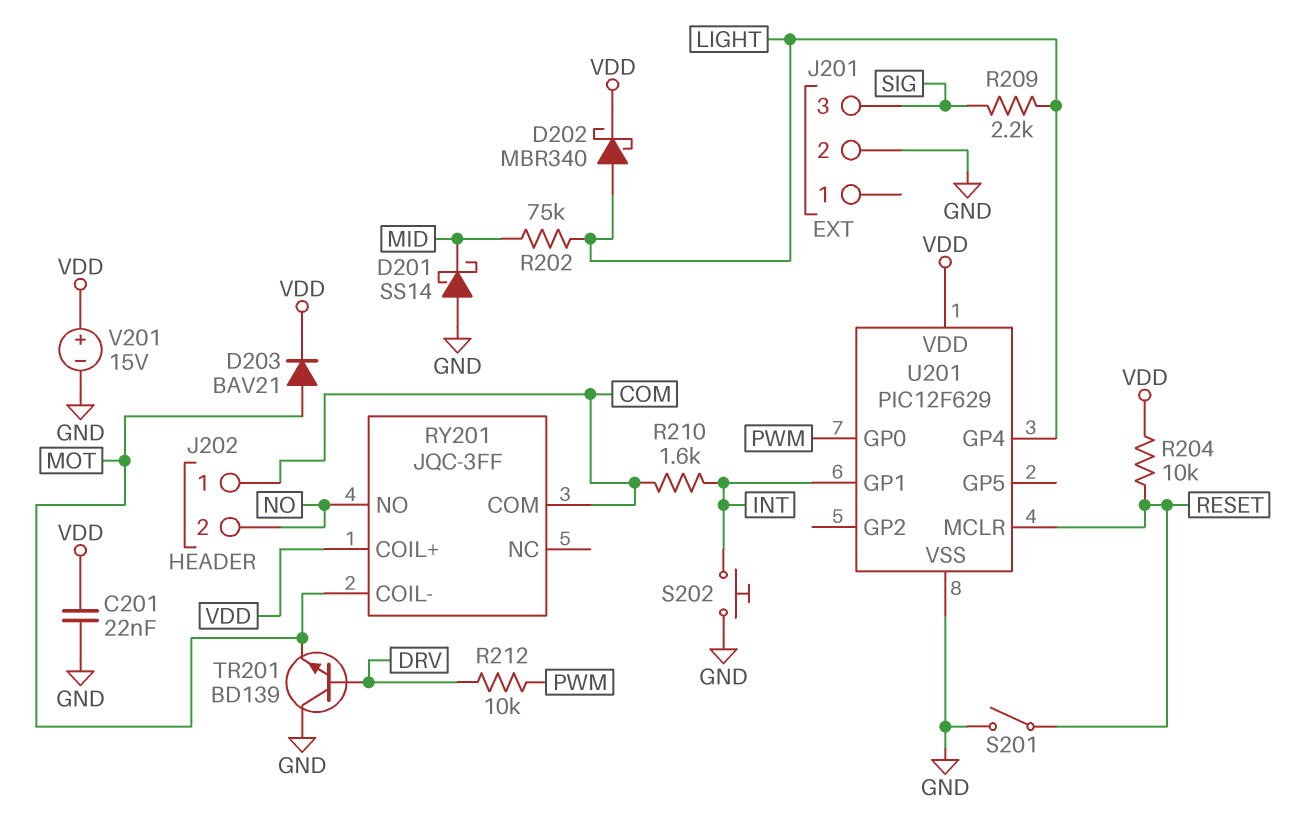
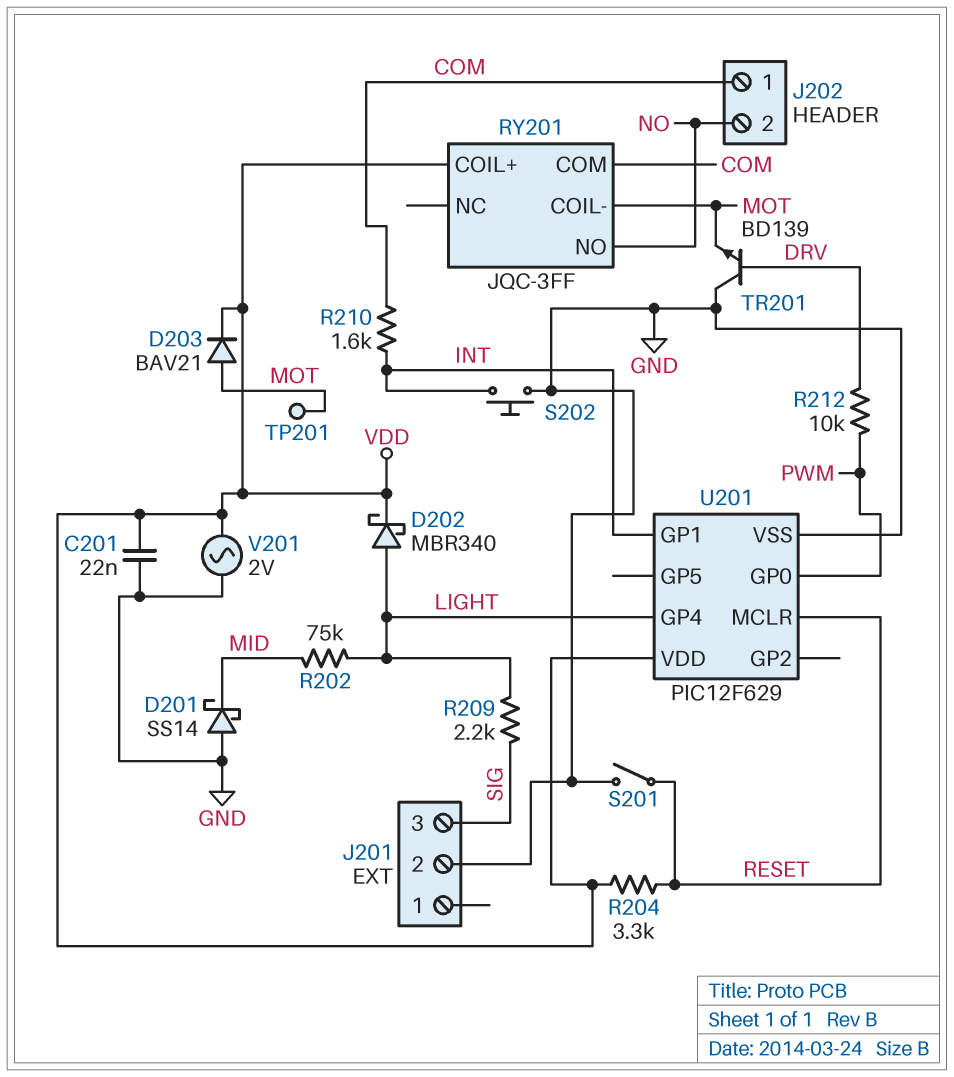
R204: 10k (RESET, VDD) -> 3.3k (RESET, VDD)
TP201: none -> test point (MOT)
V201: 15V (plus VDD, minus GND) -> AC 2V (GND, VDD)

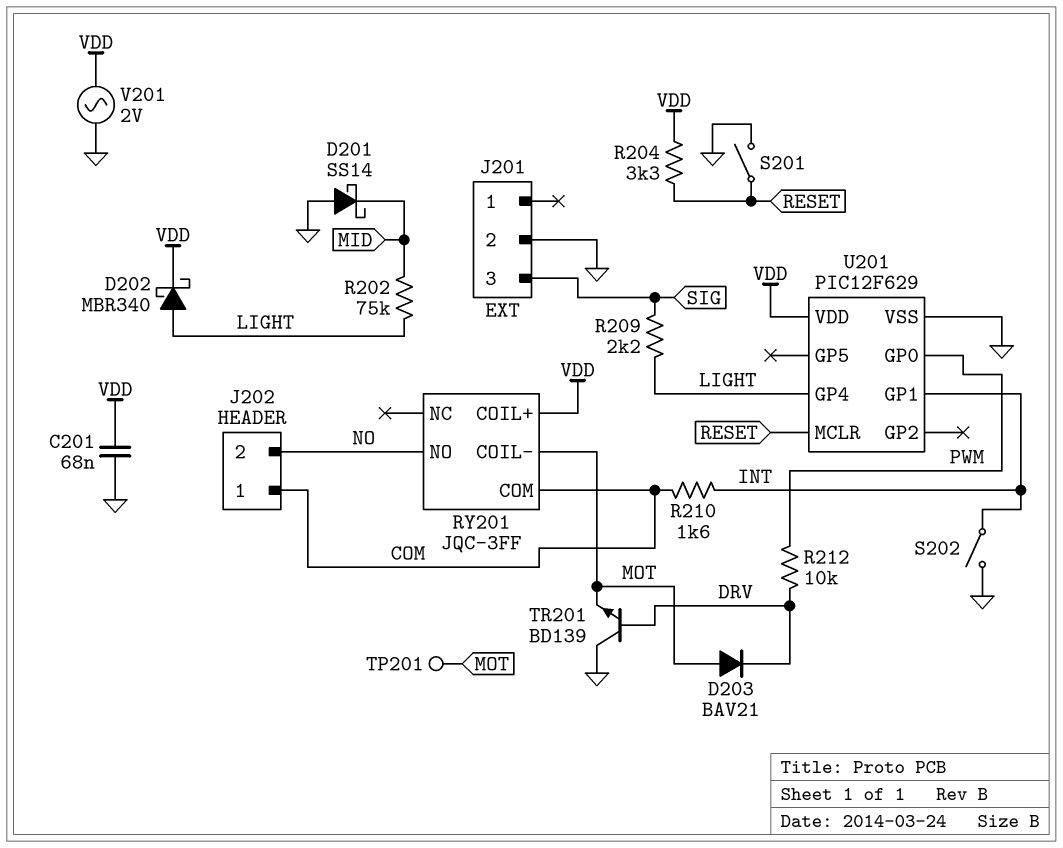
C201: 22nF (GND, VDD) -> 68nF (GND, VDD)
D203: diode BAV21 (A MOT, K VDD) -> diode BAV21 (A MOT, K DRV)
S202: button (GND, INT) -> switch (GND, INT)

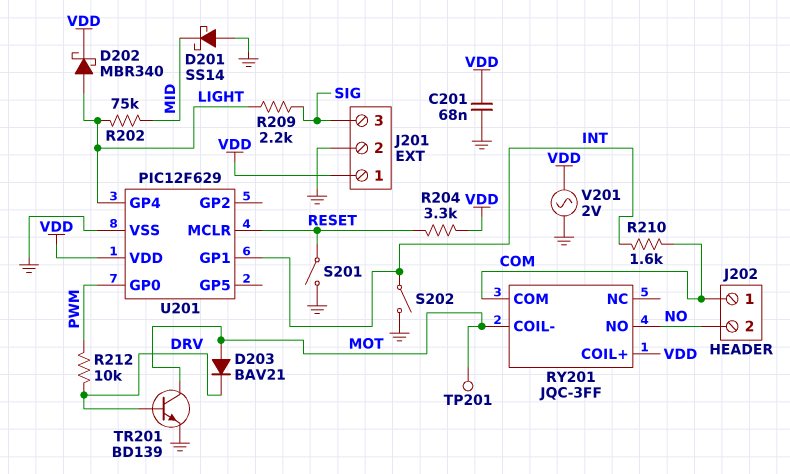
J201 pin 1: none -> VDD
TR201: NPN BD139 (B DRV, C GND, E MOT) -> NPN BD139 (B DRV, C MOT, E GND)

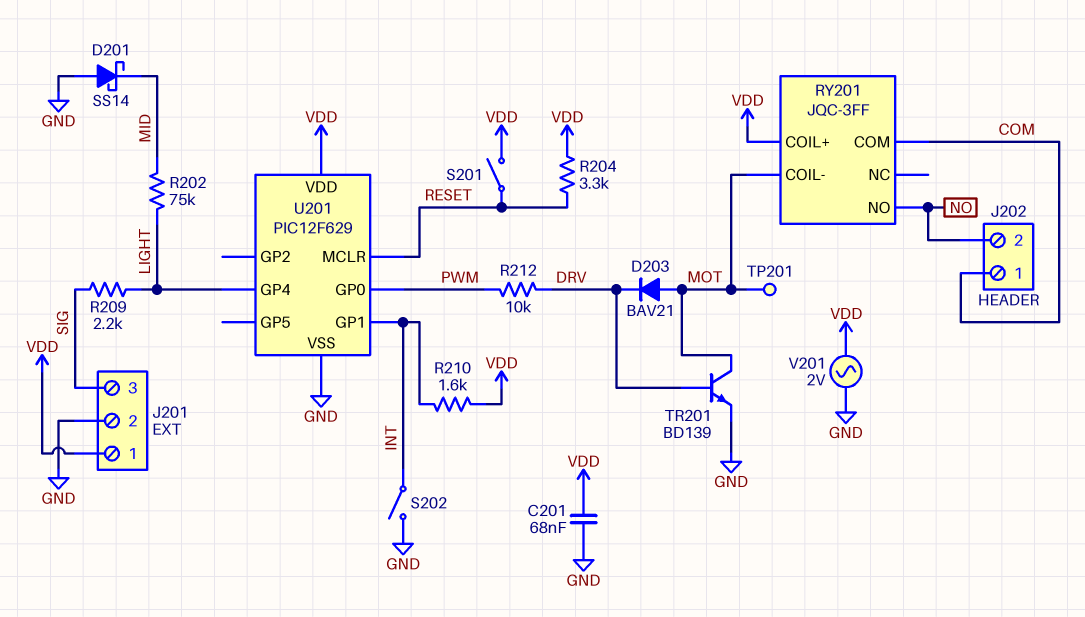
D202: schottky MBR340 (A LIGHT, K VDD) -> none
R210: 1.6k (COM, INT) -> 1.6k (INT, VDD)
S201: switch (GND, RESET) -> switch (RESET, VDD)

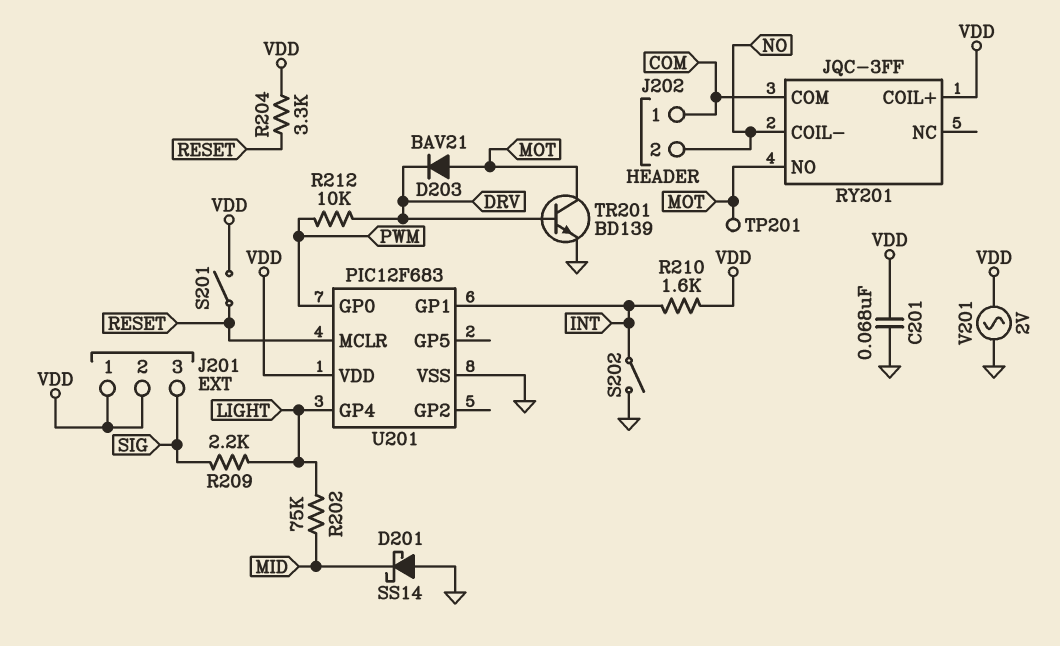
J201 pin 2: GND -> VDD
RY201 pin COIL-: MOT -> NO
RY201 pin NO: NO -> MOT
U201: PIC12F629 -> PIC12F683

